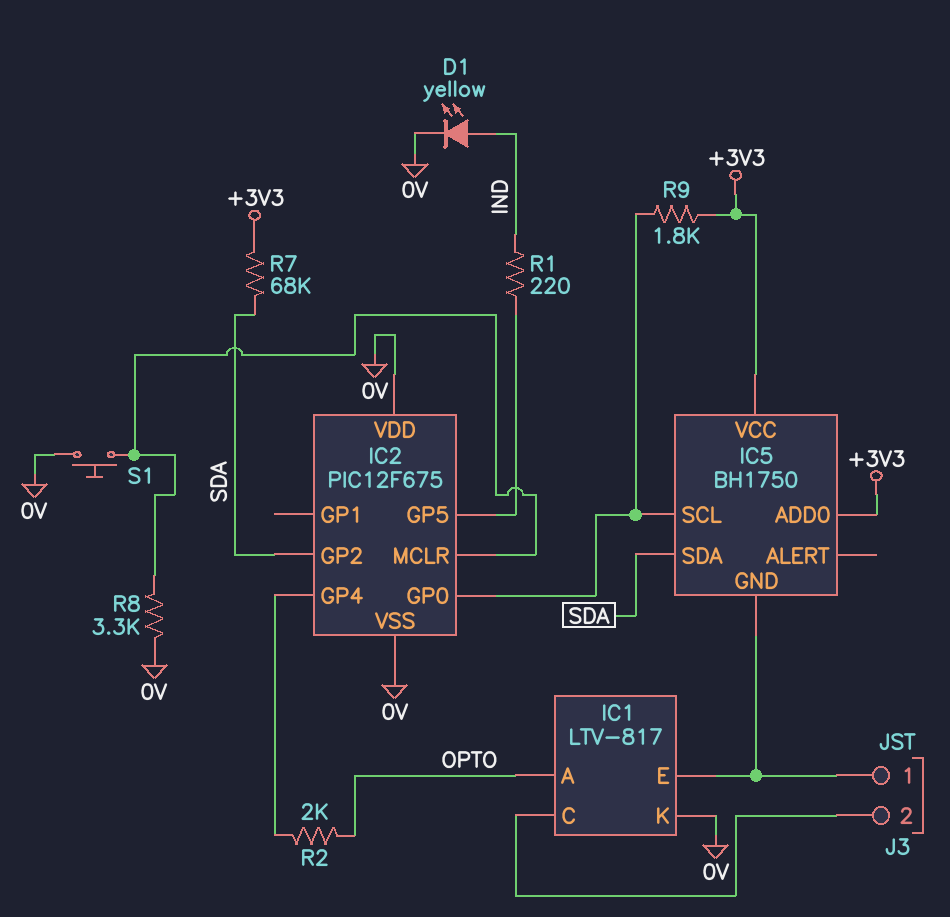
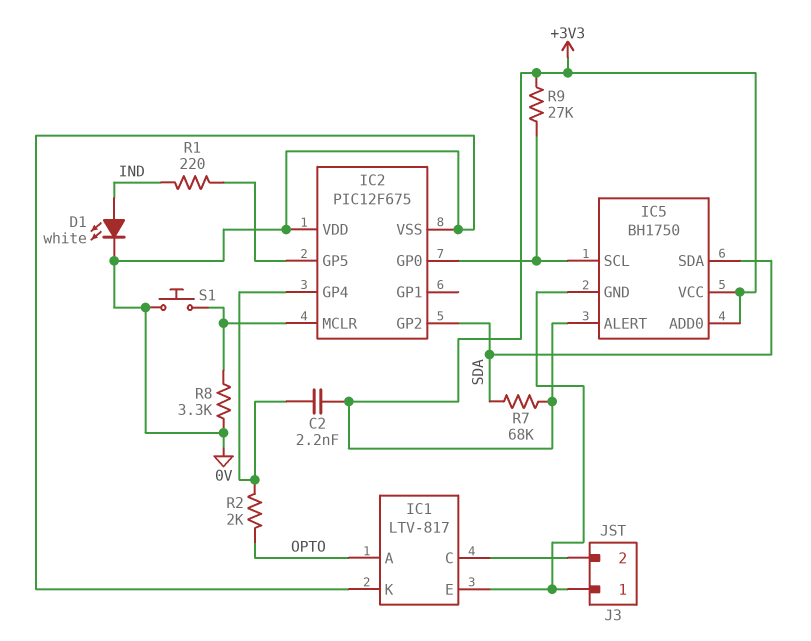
C2: none -> 2.2nF (+3V3, IC2/GP4)
D1: LED yellow (A IND, K 0V) -> LED white (A IND, K 0V)
IC5 pin ALERT: none -> +3V3
R9: 1.8k (+3V3, IC2/GP0) -> 27k (+3V3, IC2/GP0)

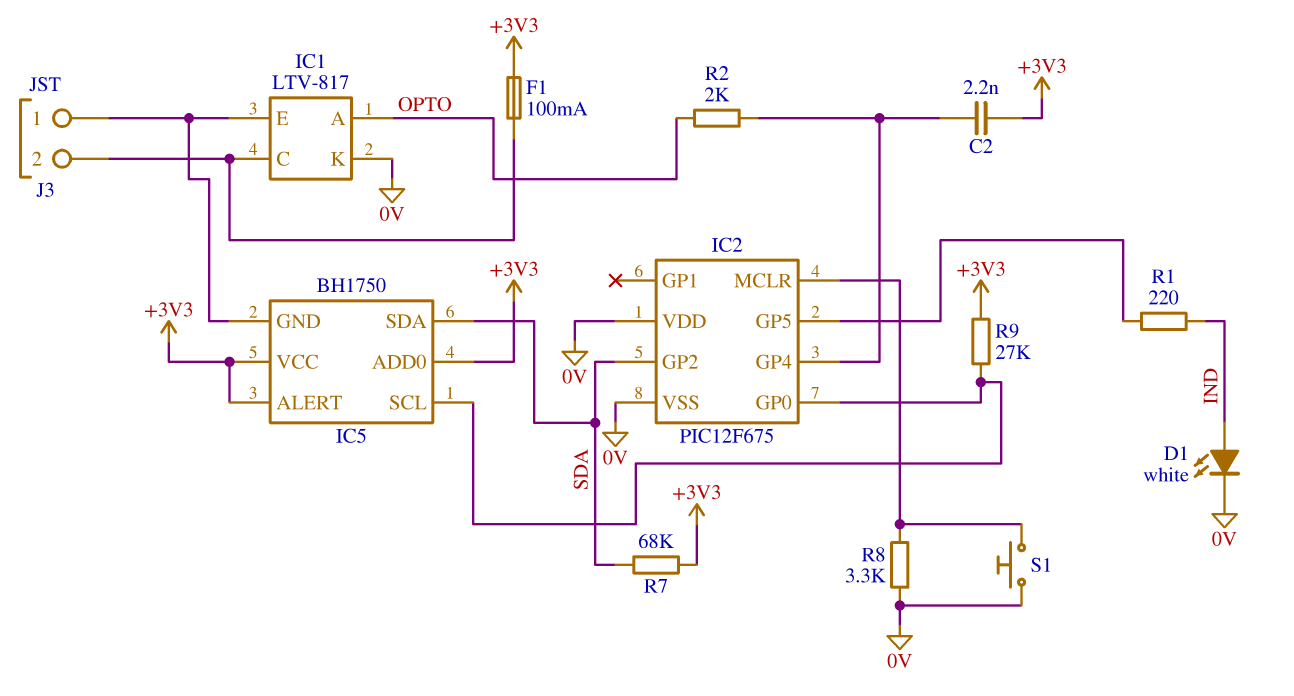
F1: none -> 100mA (+3V3, IC1/C)

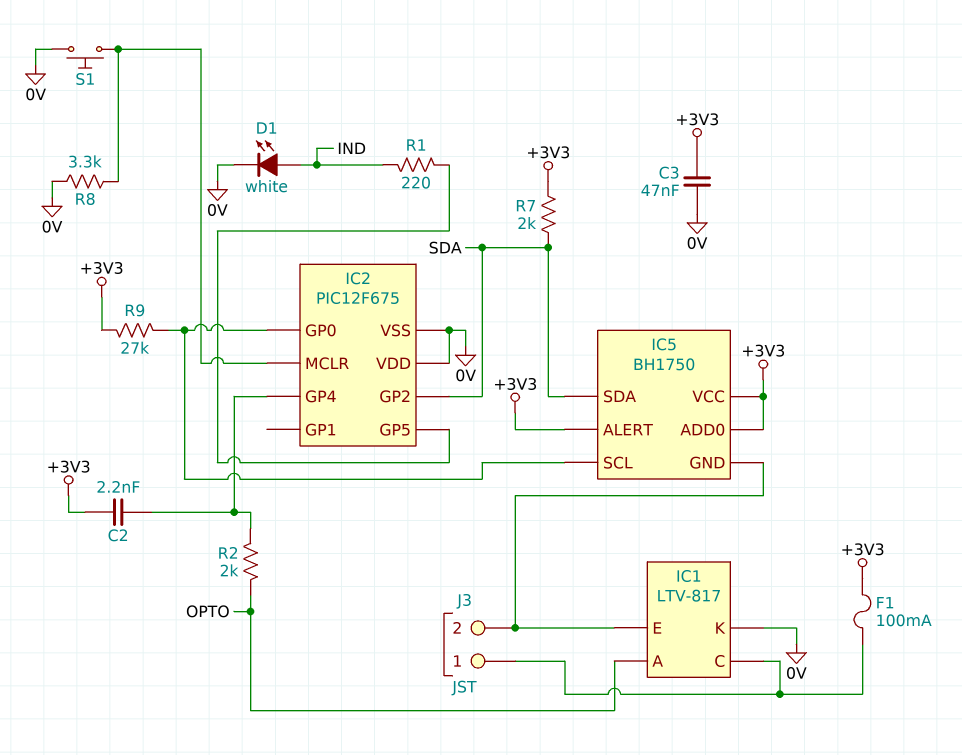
C3: none -> 47nF (+3V3, 0V)
J3 pin 1: IC1/E -> IC1/C
J3 pin 2: IC1/C -> IC1/E
R7: 68k (+3V3, SDA) -> 2k (+3V3, SDA)

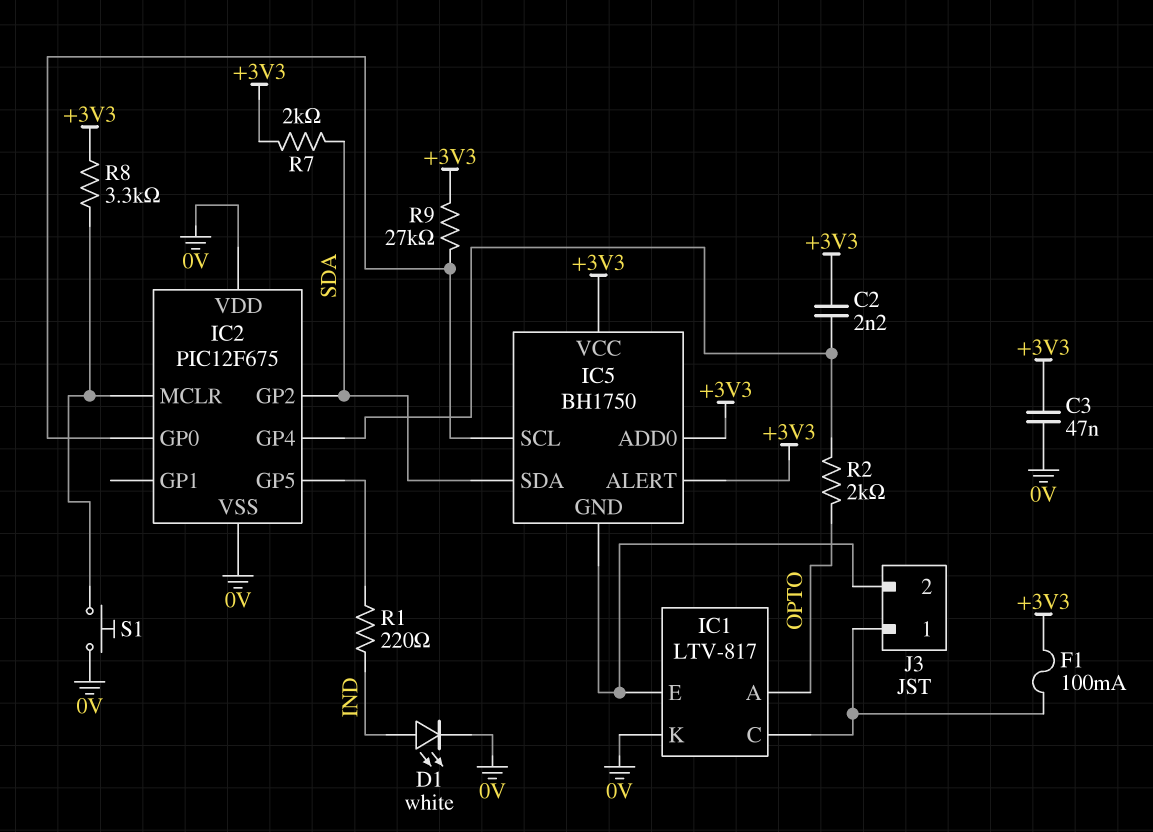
R8: 3.3k (0V, IC2/MCLR) -> 3.3k (+3V3, IC2/MCLR)

